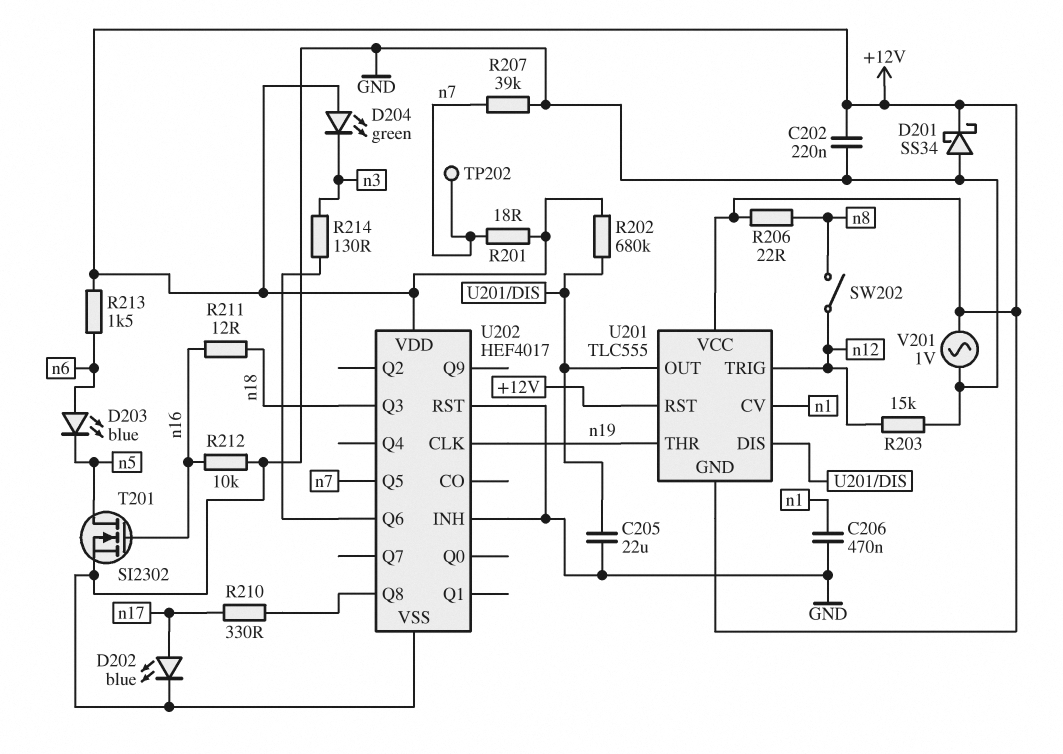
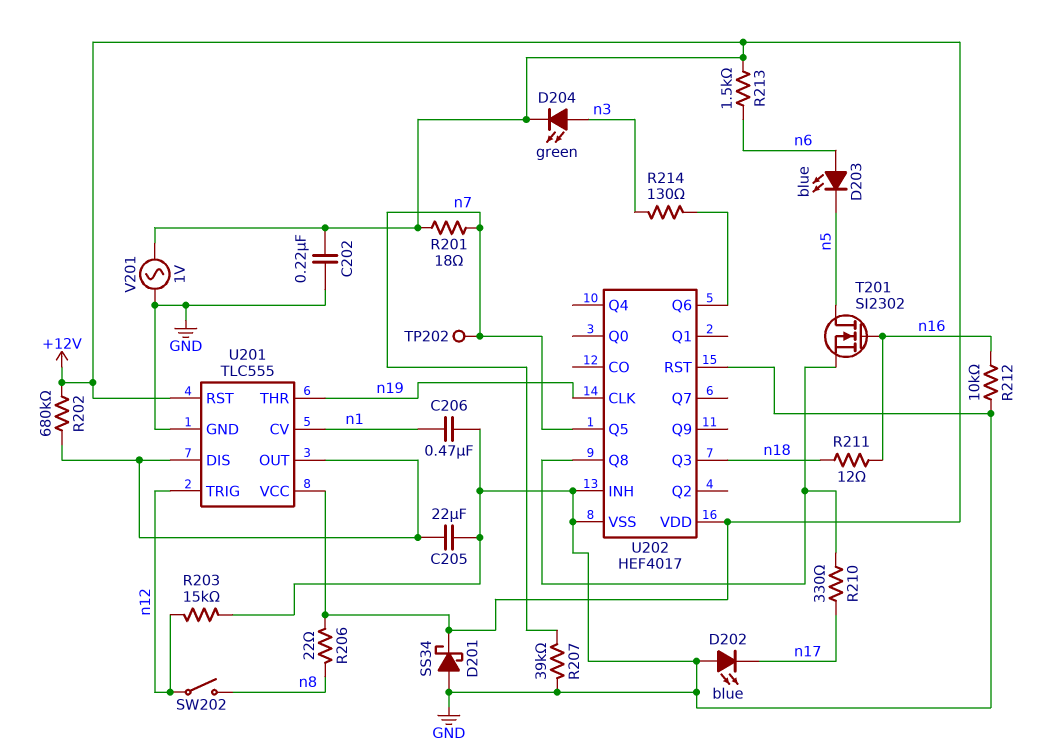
D202: LED blue (A n17, K GND) -> LED blue (A GND, K n17)
D204: LED green (A +12V, K n3) -> LED green (A n3, K +12V)
T201: NMOS SI2302 (G n16, D n5, S GND) -> NMOS SI2302 (G n16, D n5, S U202/Q8)
U201 pin GND: +12V -> GND

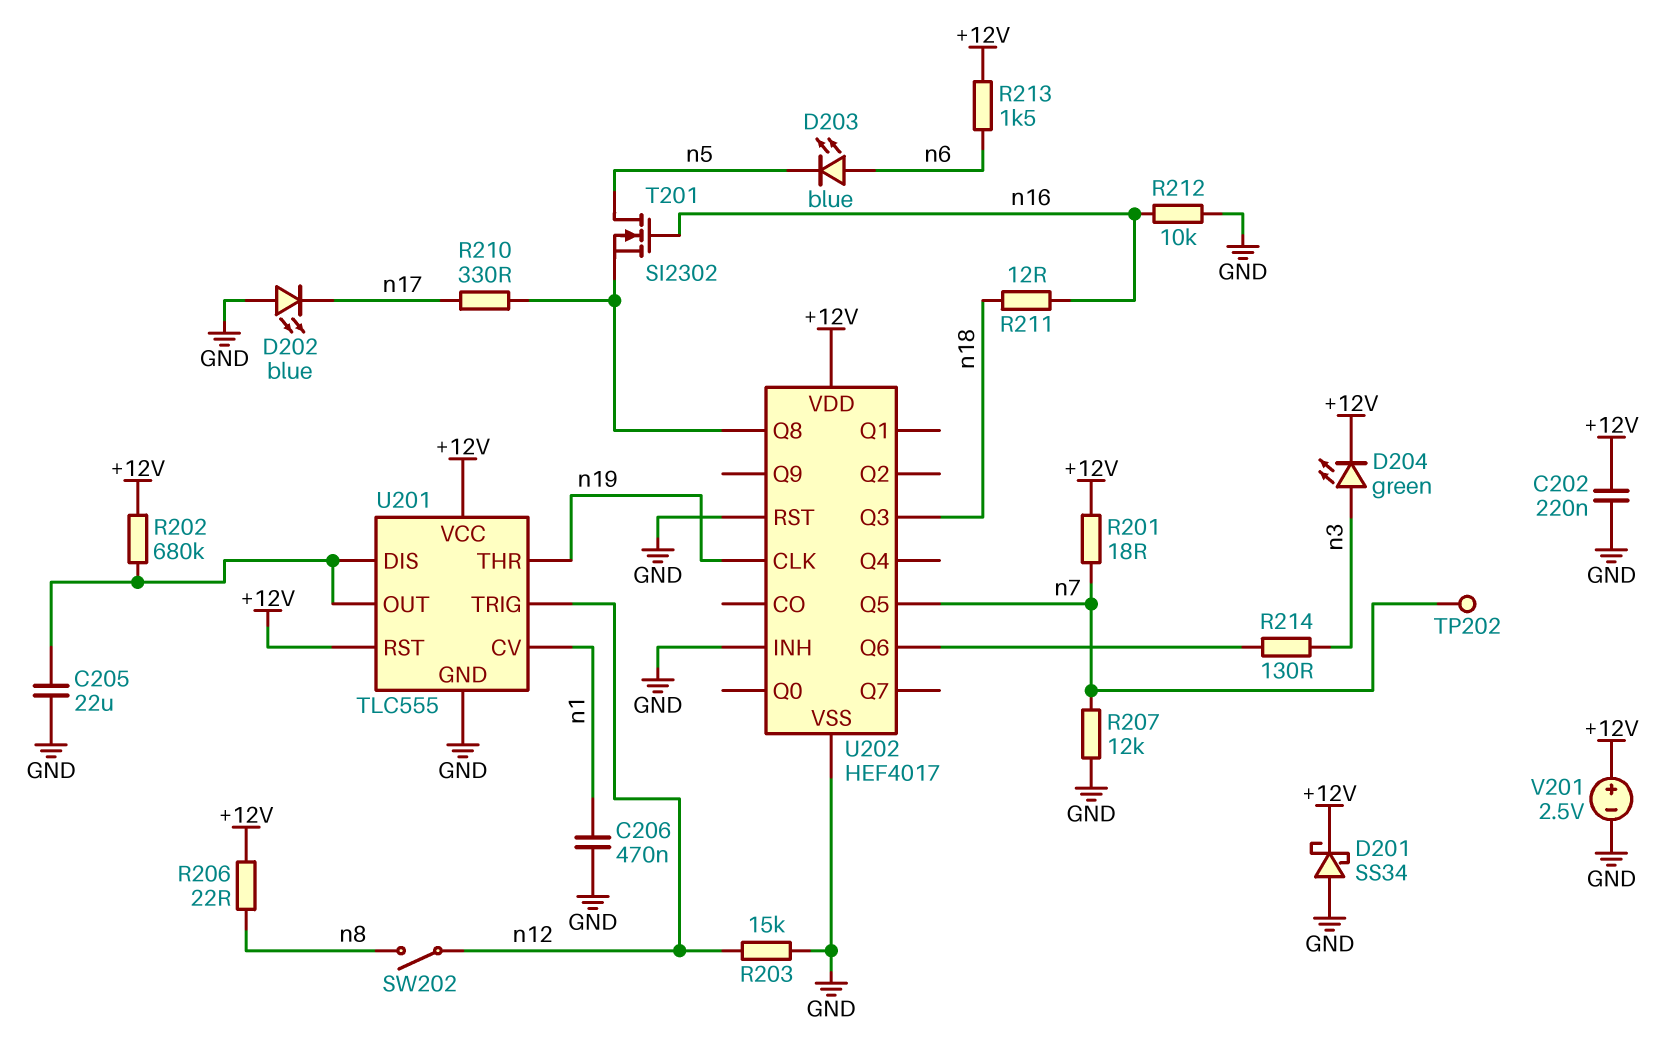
R207: 39k (GND, n7) -> 12k (GND, n7)
V201: AC 1V (+12V, GND) -> 2.5V (plus +12V, minus GND)

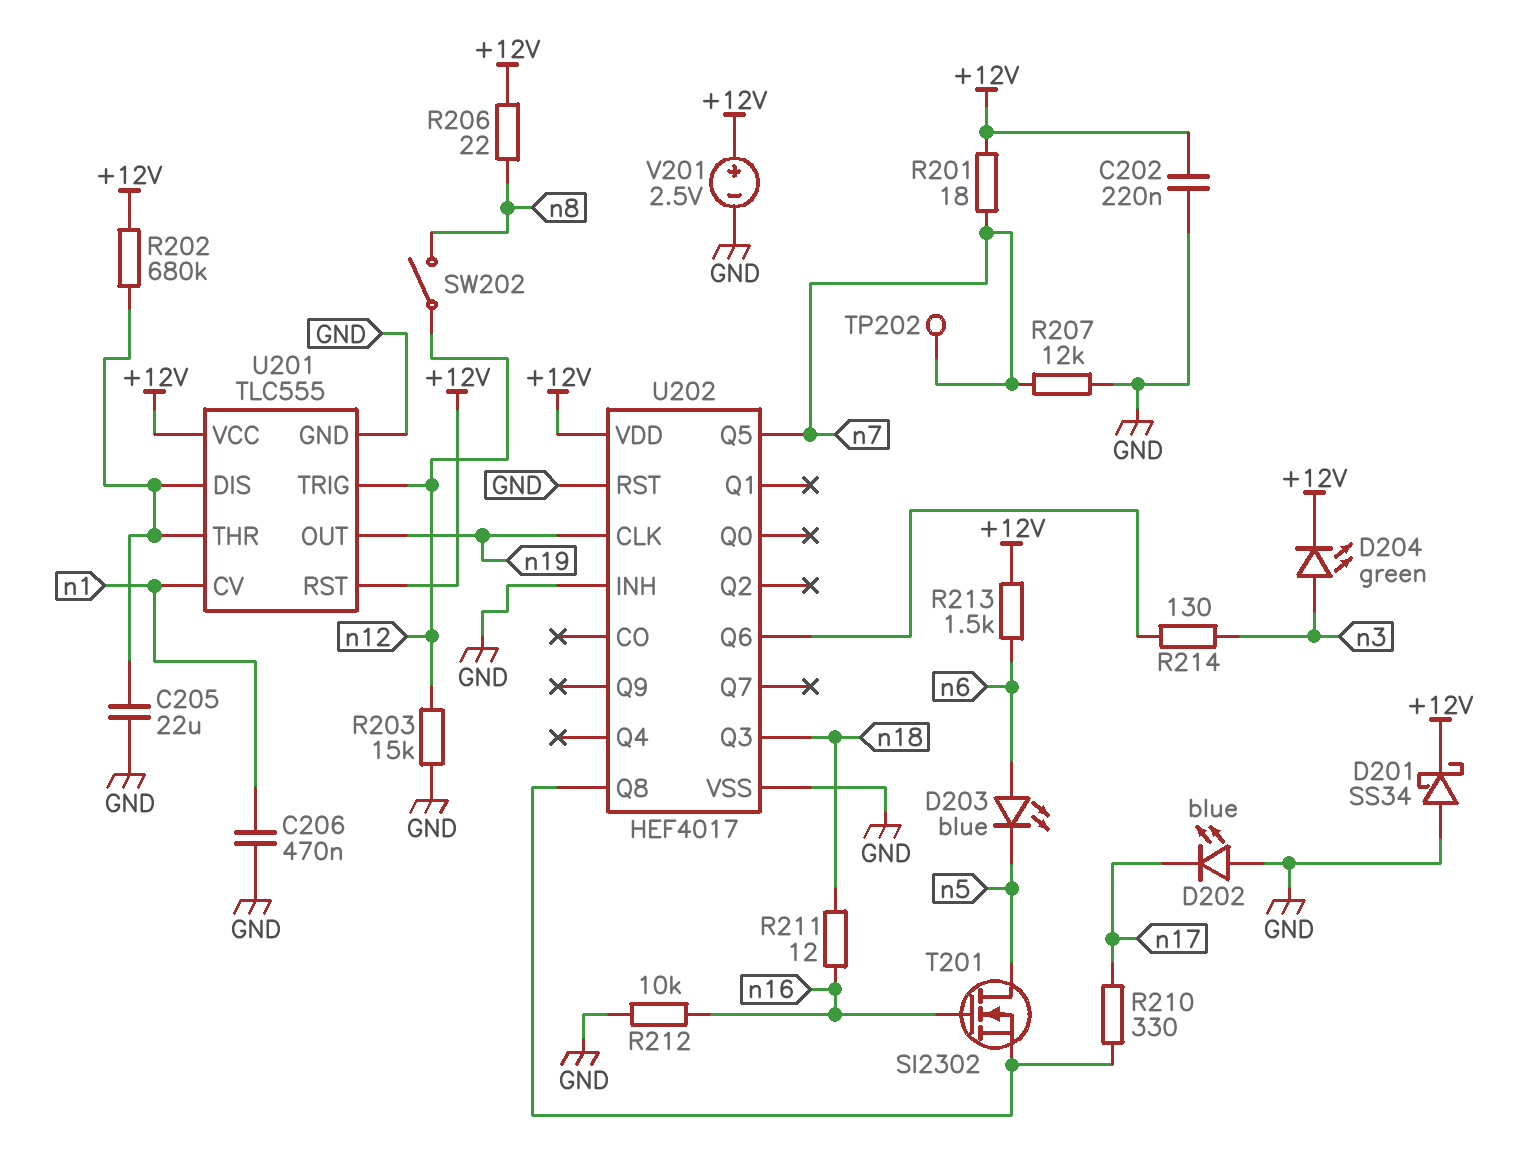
U201 pin OUT: U201/DIS -> n19
U201 pin THR: n19 -> U201/DIS

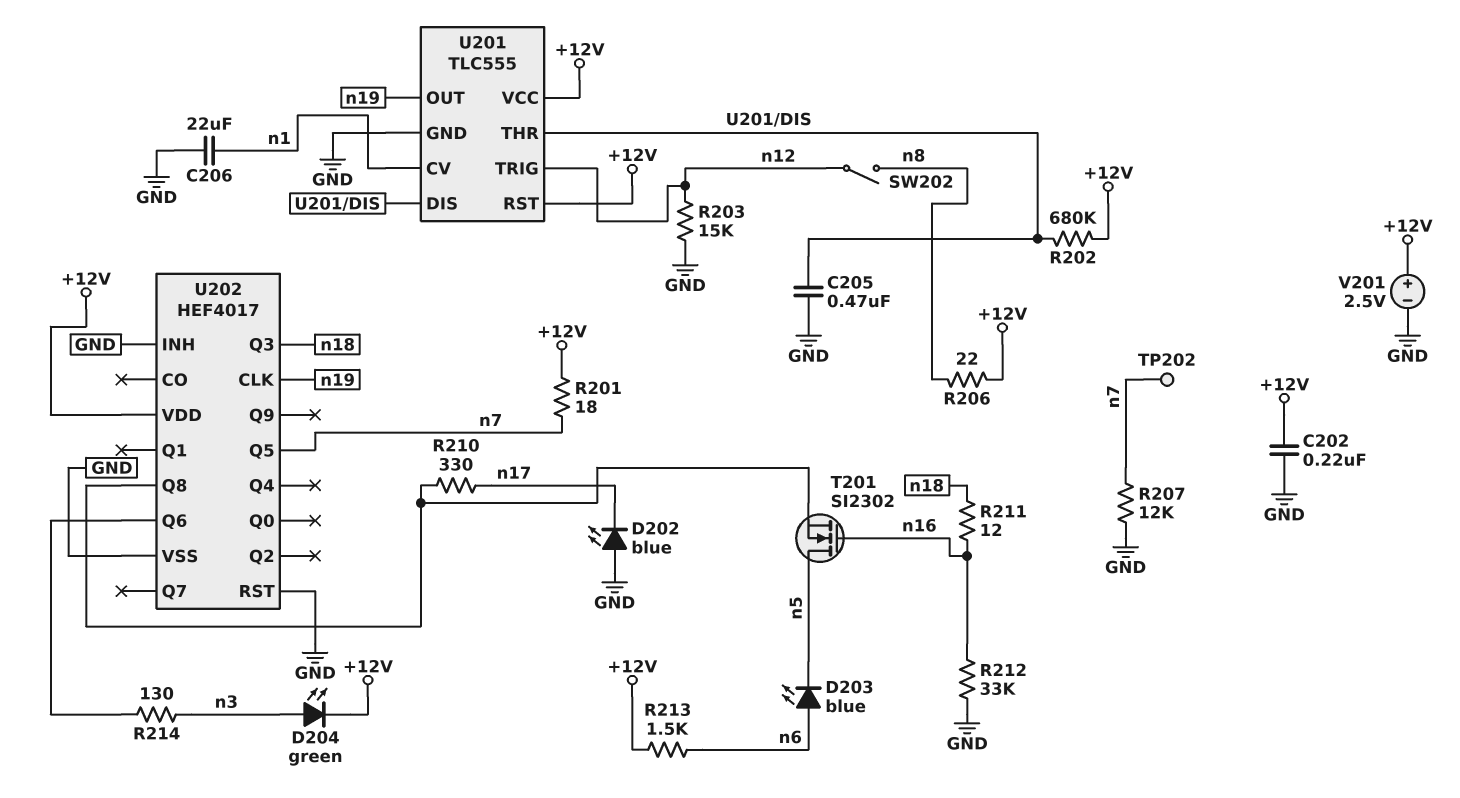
C205: 22uF (GND, U201/DIS) -> 470nF (GND, U201/DIS)
C206: 470nF (GND, n1) -> 22uF (GND, n1)
D201: schottky SS34 (A GND, K +12V) -> none
R212: 10k (GND, n16) -> 33k (GND, n16)

